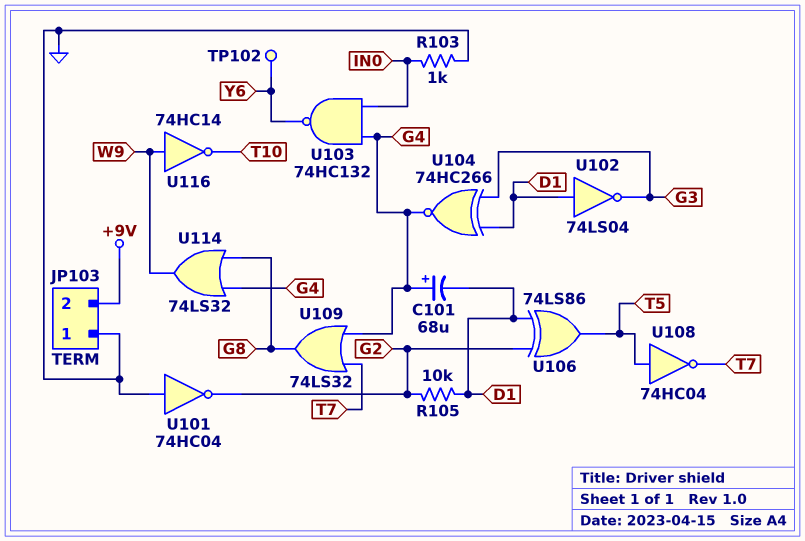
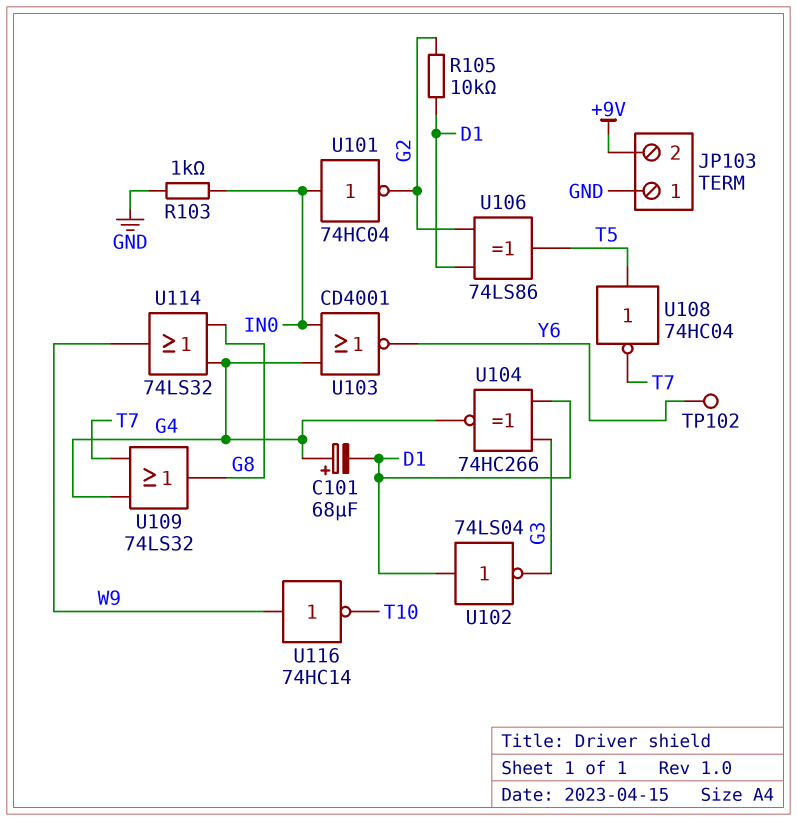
U101: NOT 74HC04 (in GND, out G2) -> NOT 74HC04 (in IN0, out G2)
U103: NAND 74HC132 (in G4, in IN0, out Y6) -> NOR CD4001 (in G4, in IN0, out Y6)

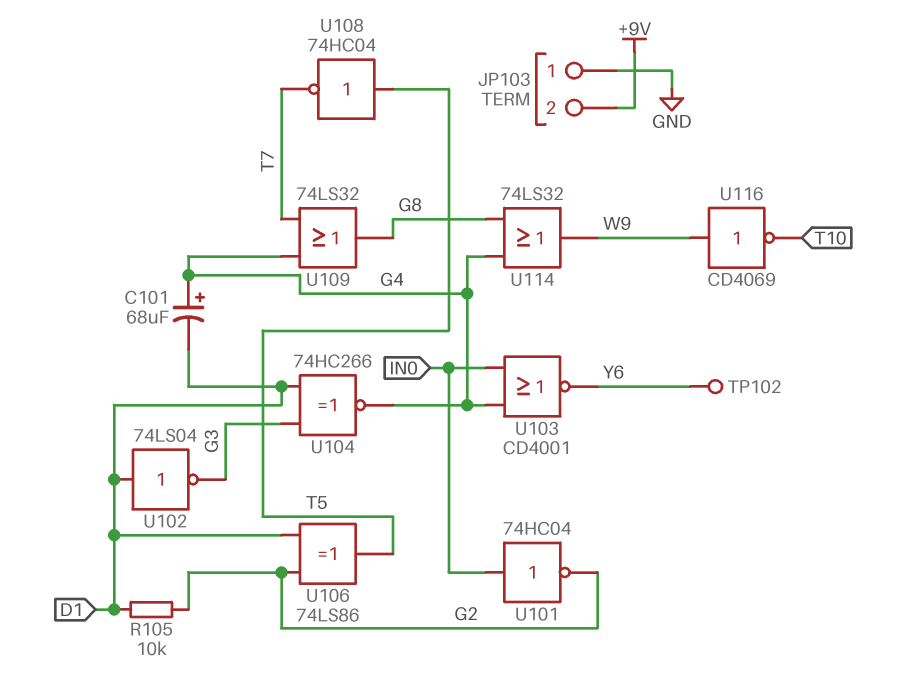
R103: 1k (GND, IN0) -> none
U116: NOT 74HC14 (in W9, out T10) -> NOT CD4069 (in W9, out T10)

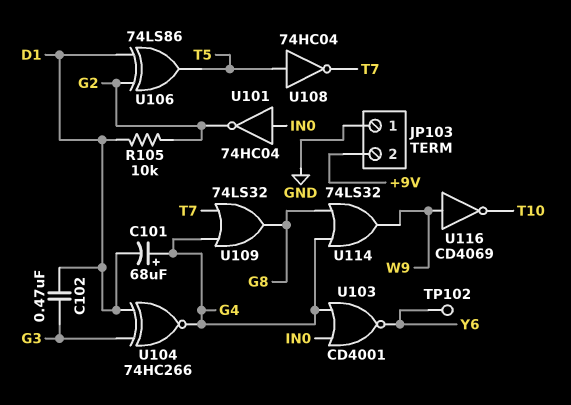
C102: none -> 470nF (D1, G3)
U102: NOT 74LS04 (in D1, out G3) -> none

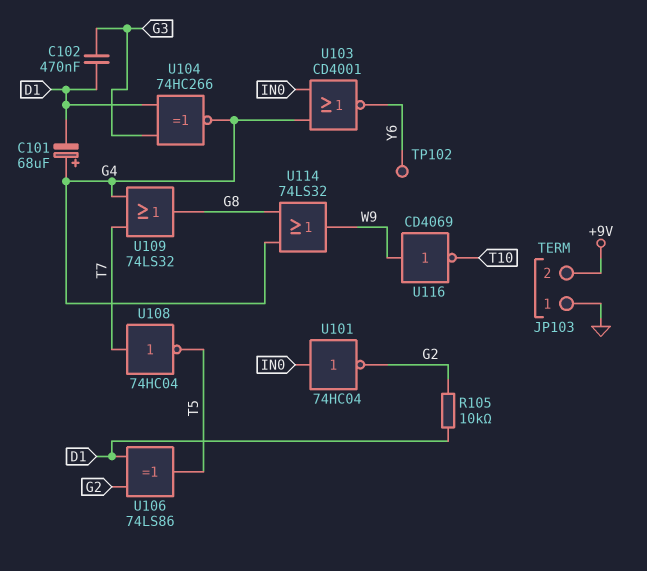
U108: NOT 74HC04 (in T5, out T7) -> NOT 74HC04 (in T7, out T5)

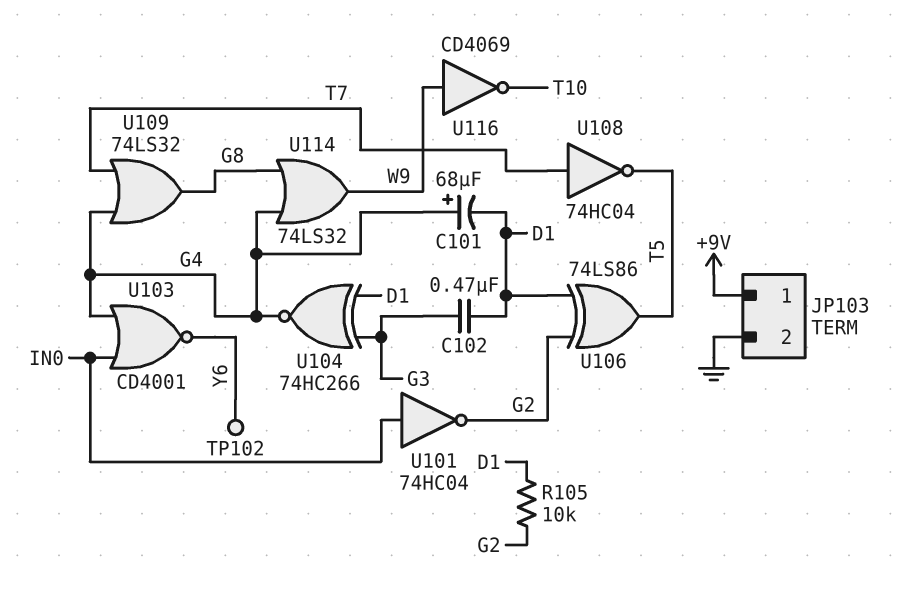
JP103 pin 1: GND -> +9V
JP103 pin 2: +9V -> GND

